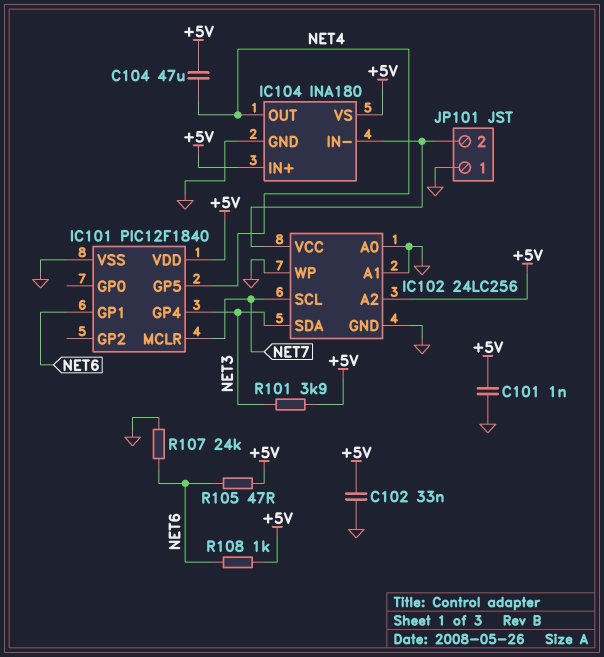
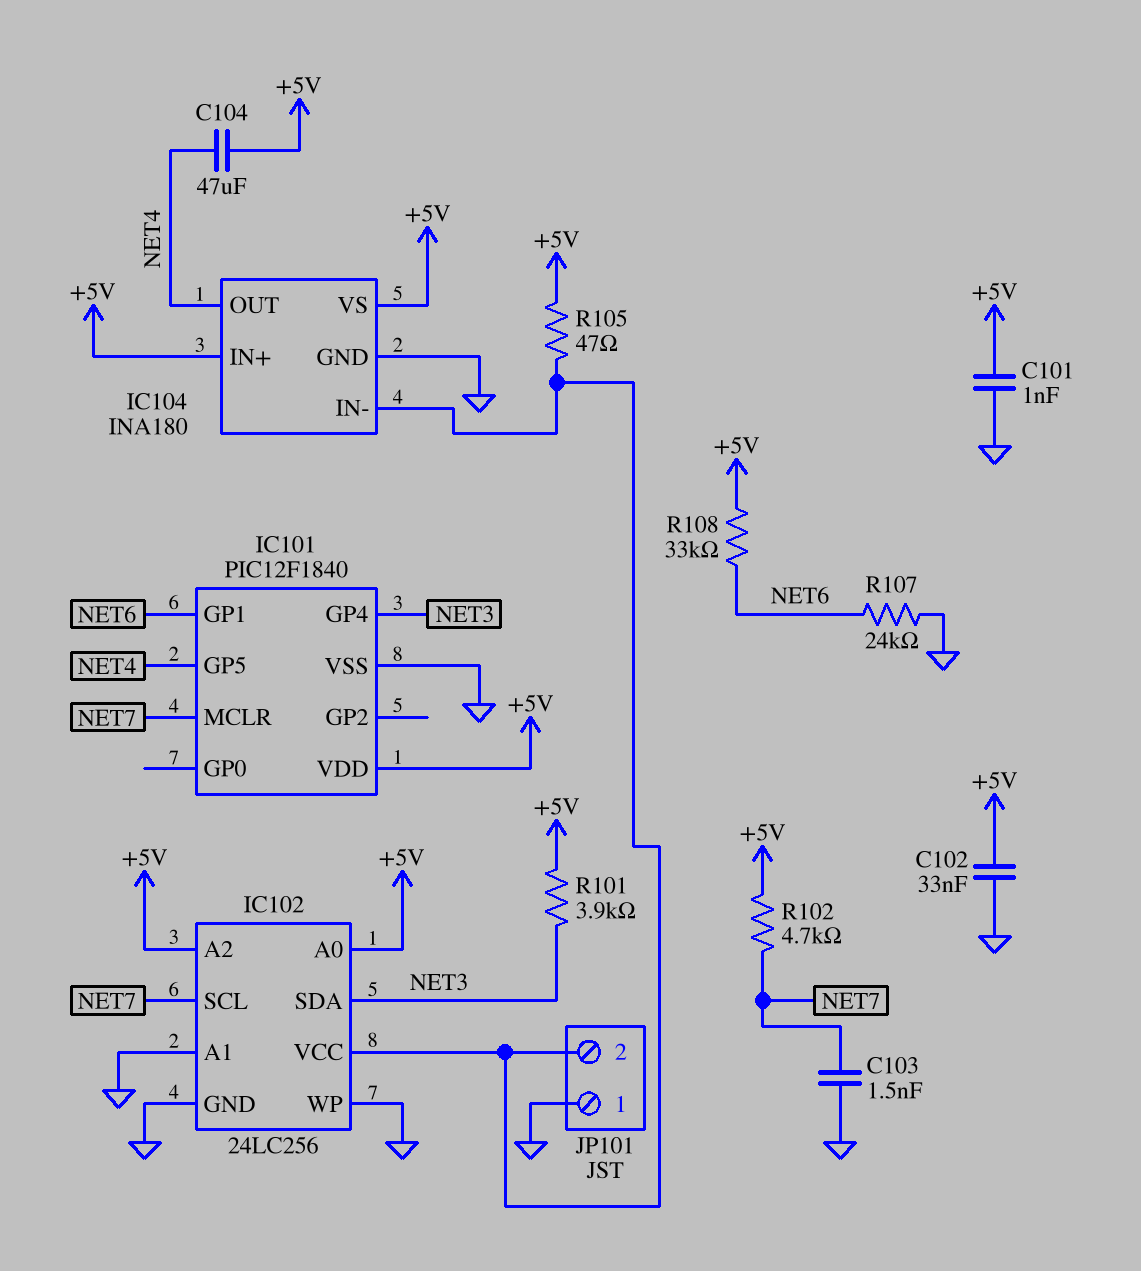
C103: none -> 1.5nF (GND, NET7)
IC102 pin A0: GND -> +5V
R102: none -> 4.7k (+5V, NET7)
R105: 47 (+5V, NET6) -> 47 (+5V, IC102/VCC)
R108: 1k (+5V, NET6) -> 33k (+5V, NET6)

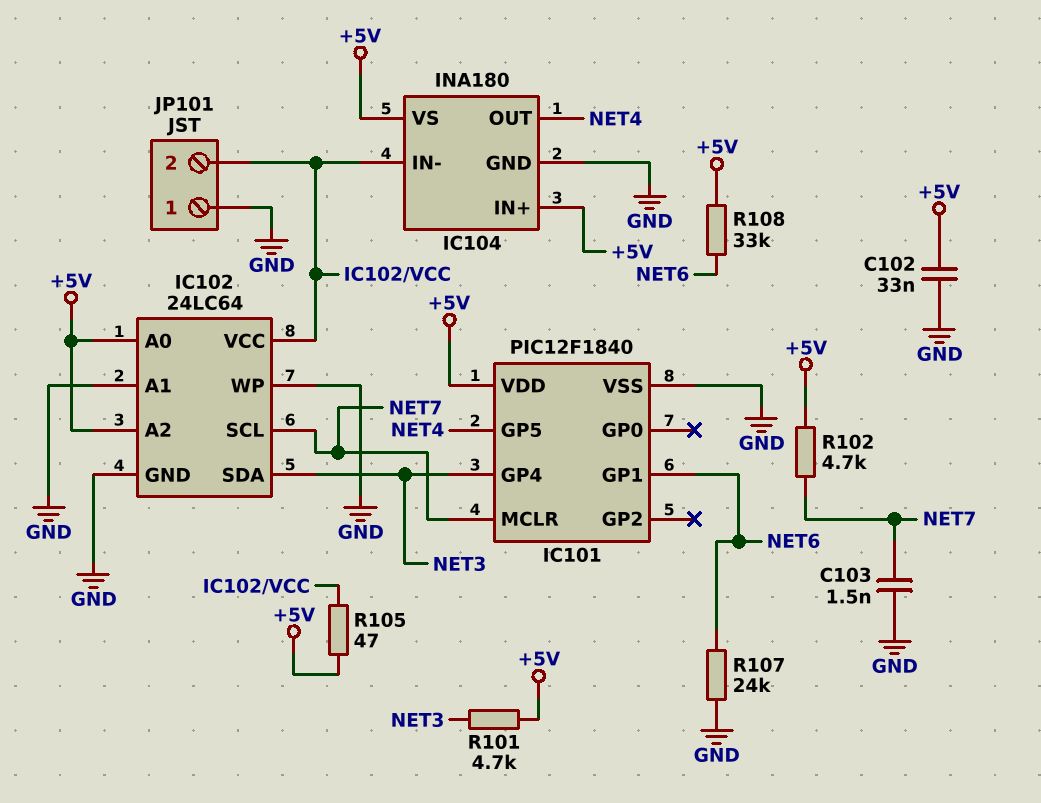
C101: 1nF (+5V, GND) -> none
C104: 47uF (+5V, NET4) -> none
IC102: 24LC256 -> 24LC64
R101: 3.9k (+5V, NET3) -> 4.7k (+5V, NET3)

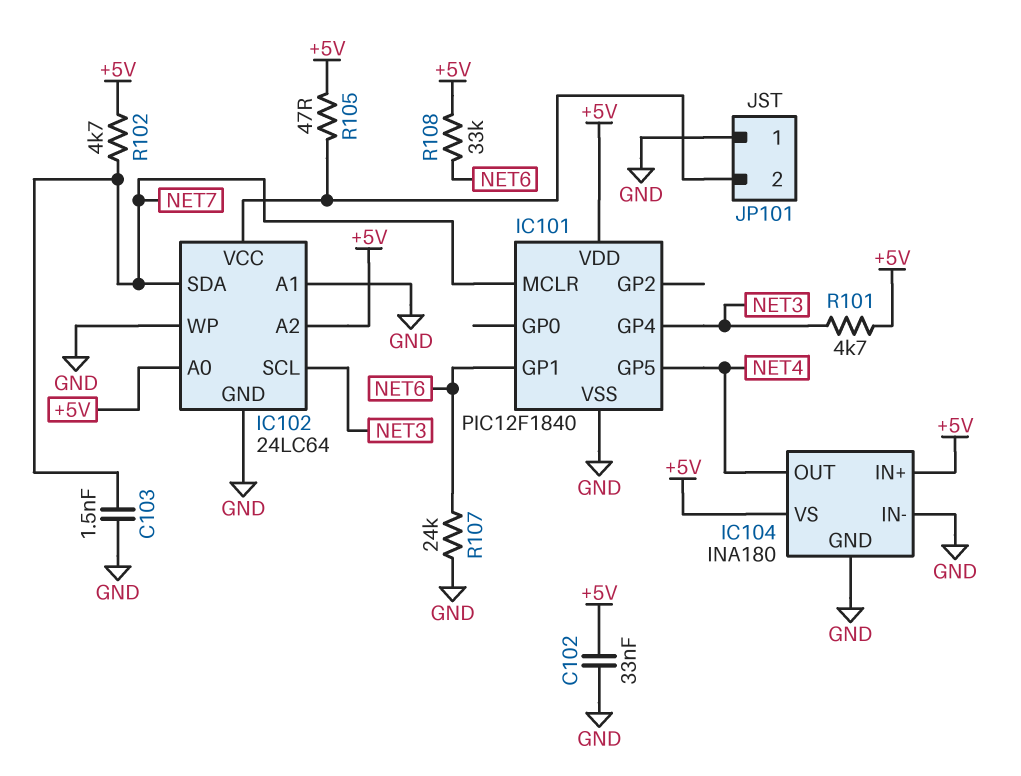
IC102 pin SCL: NET7 -> NET3
IC102 pin SDA: NET3 -> NET7
IC104 pin IN-: IC102/VCC -> GND

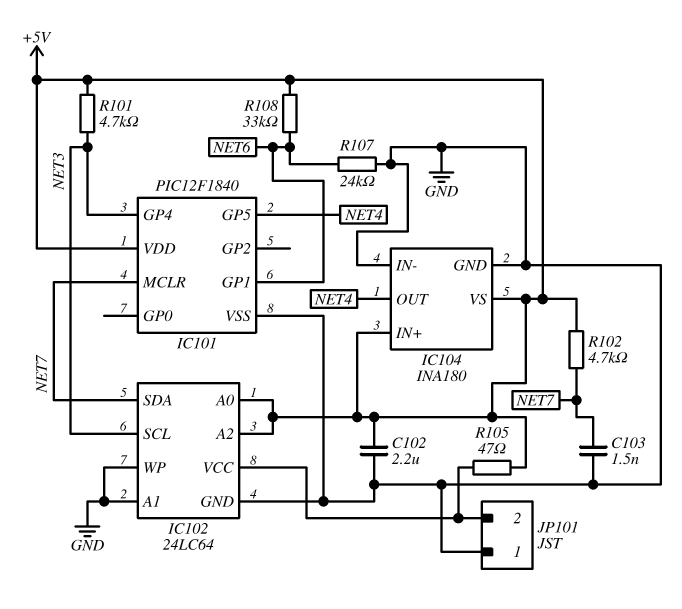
C102: 33nF (+5V, GND) -> 2.2uF (+5V, GND)

